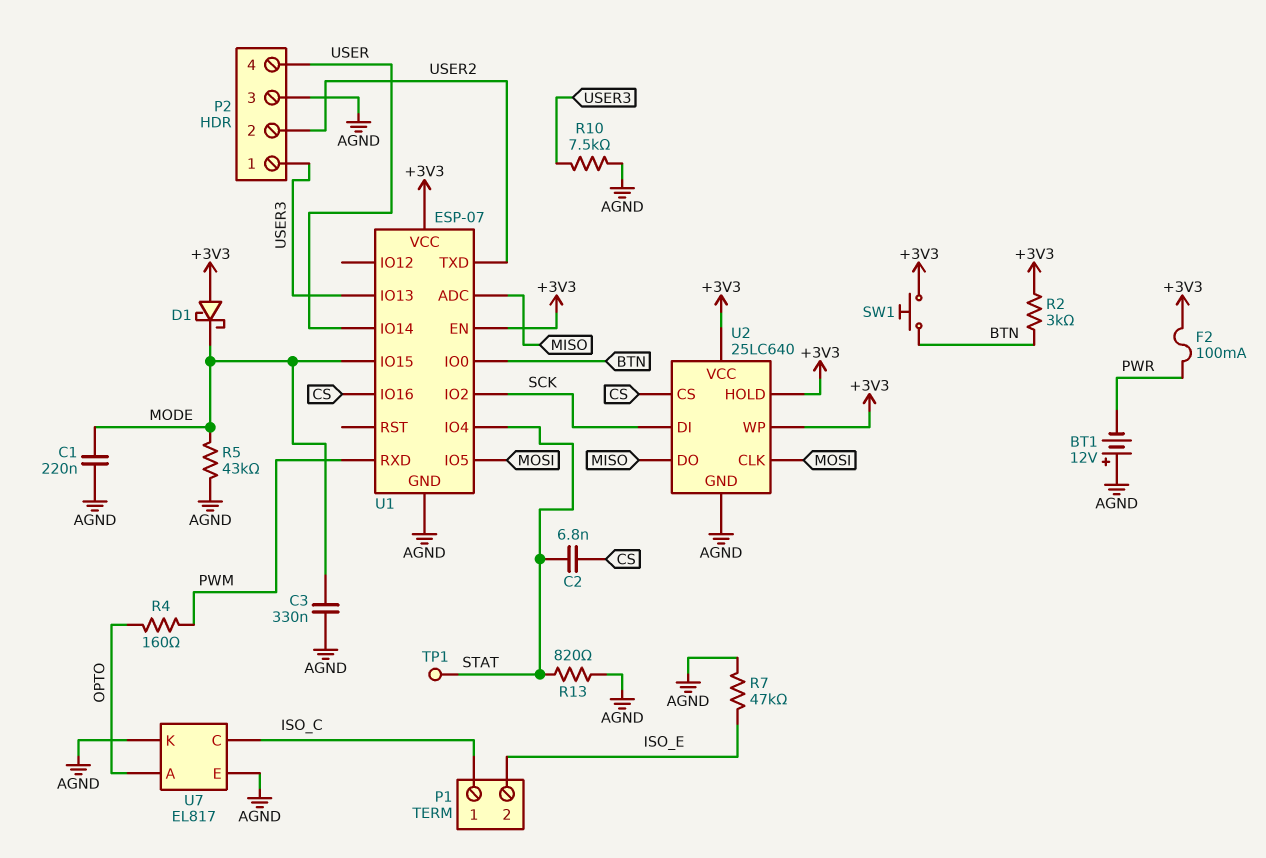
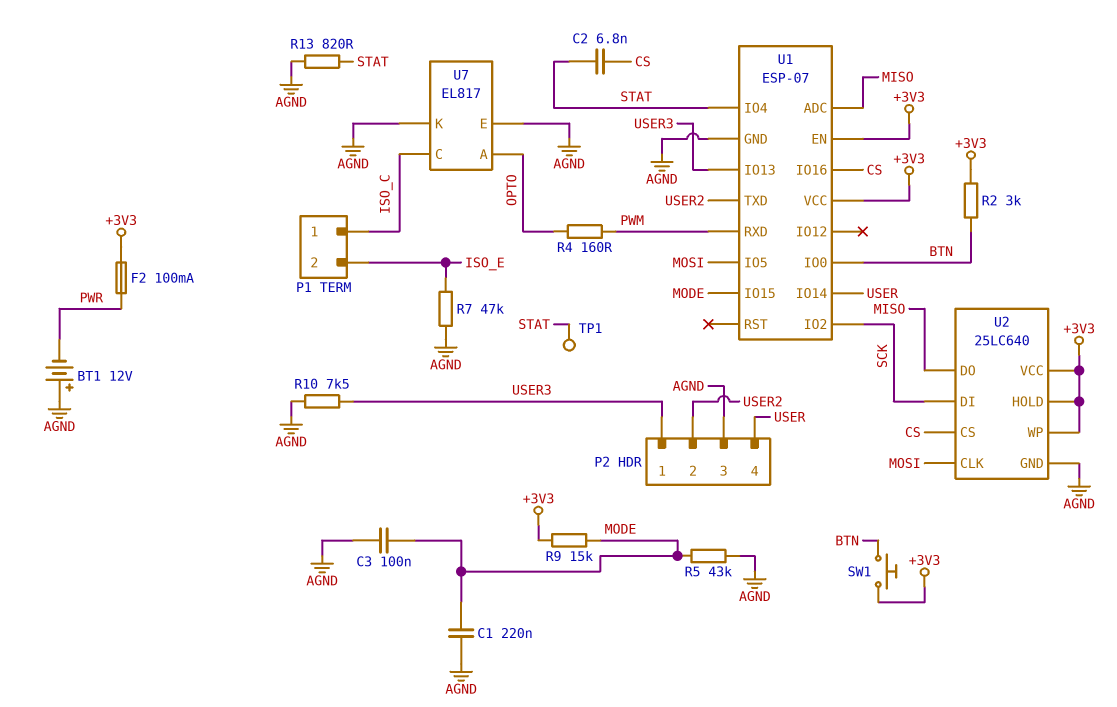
C3: 330nF (AGND, MODE) -> 100nF (AGND, MODE)
D1: schottky (A +3V3, K MODE) -> none
R9: none -> 15k (+3V3, MODE)

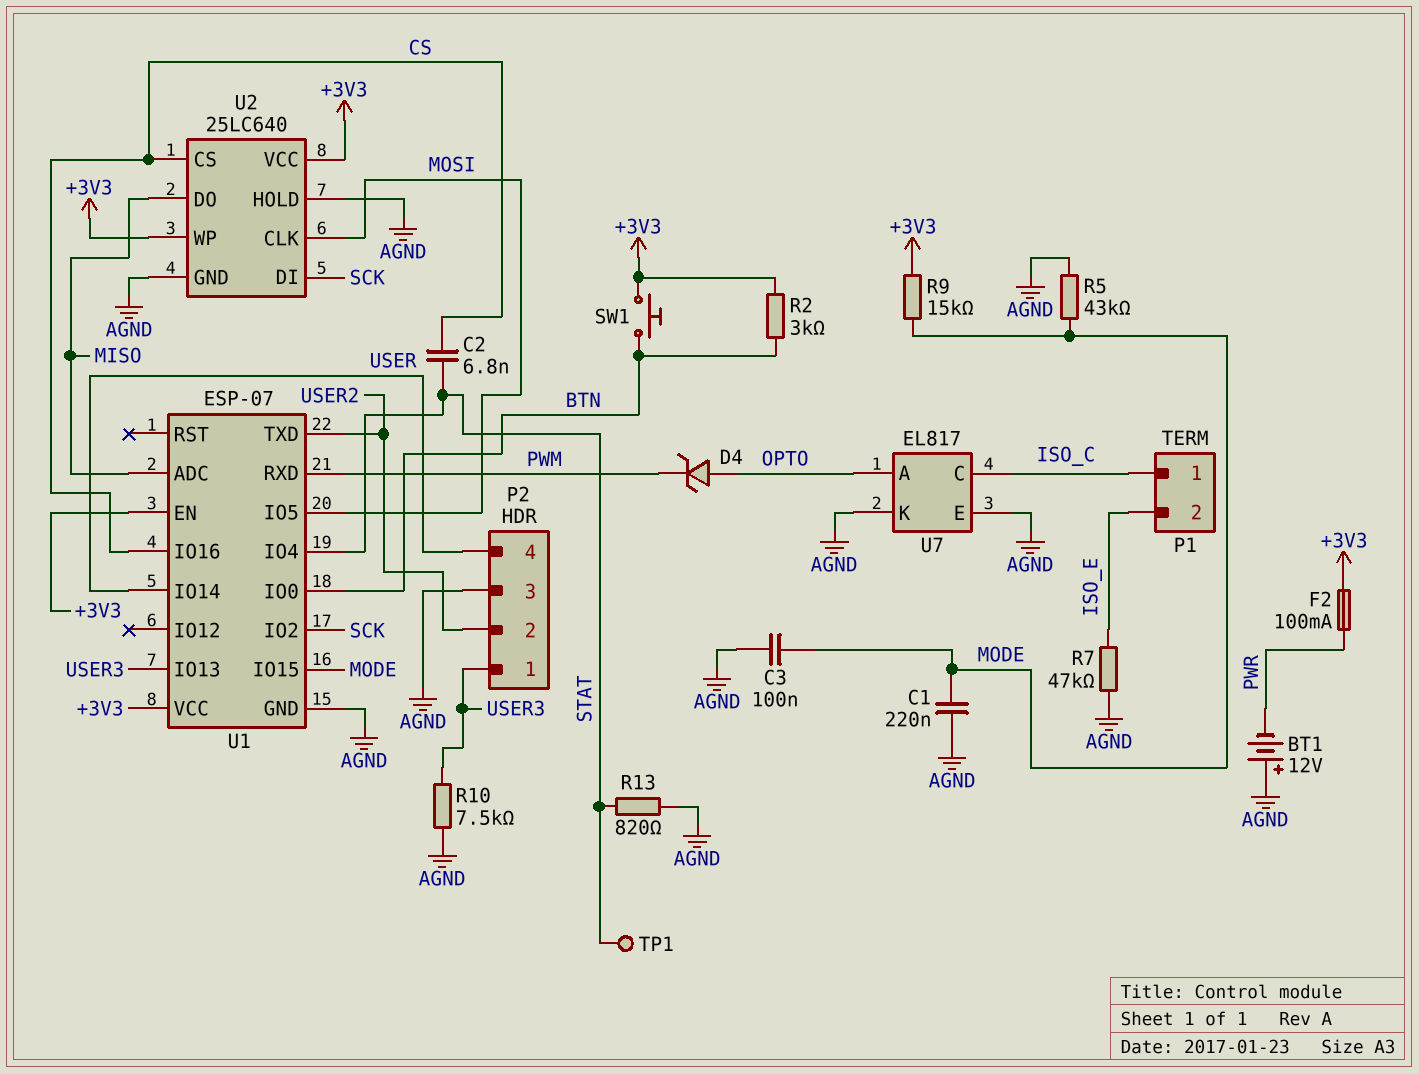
D4: none -> zener (A OPTO, K PWM)
R4: 160 (OPTO, PWM) -> none
U2 pin HOLD: +3V3 -> AGND

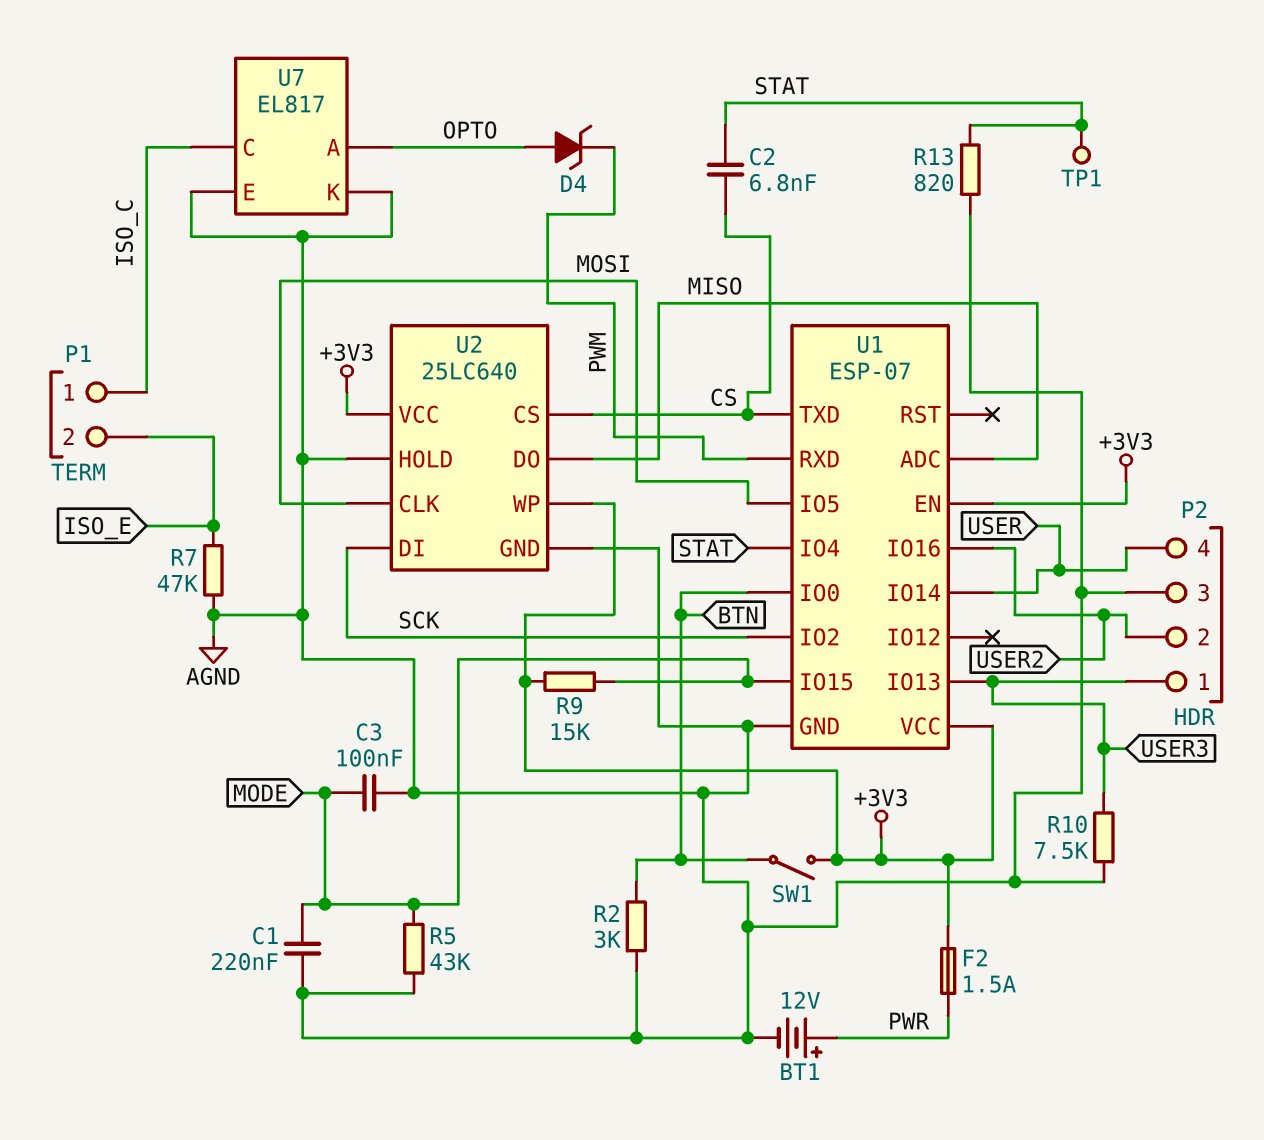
BT1: 12V (plus AGND, minus PWR) -> 12V (plus PWR, minus AGND)
F2: 100mA (+3V3, PWR) -> 1.5A (+3V3, PWR)
R2: 3k (+3V3, BTN) -> 3k (AGND, BTN)
SW1: button (+3V3, BTN) -> switch (+3V3, BTN)
U1 pin IO16: CS -> USER2
U1 pin TXD: USER2 -> CS

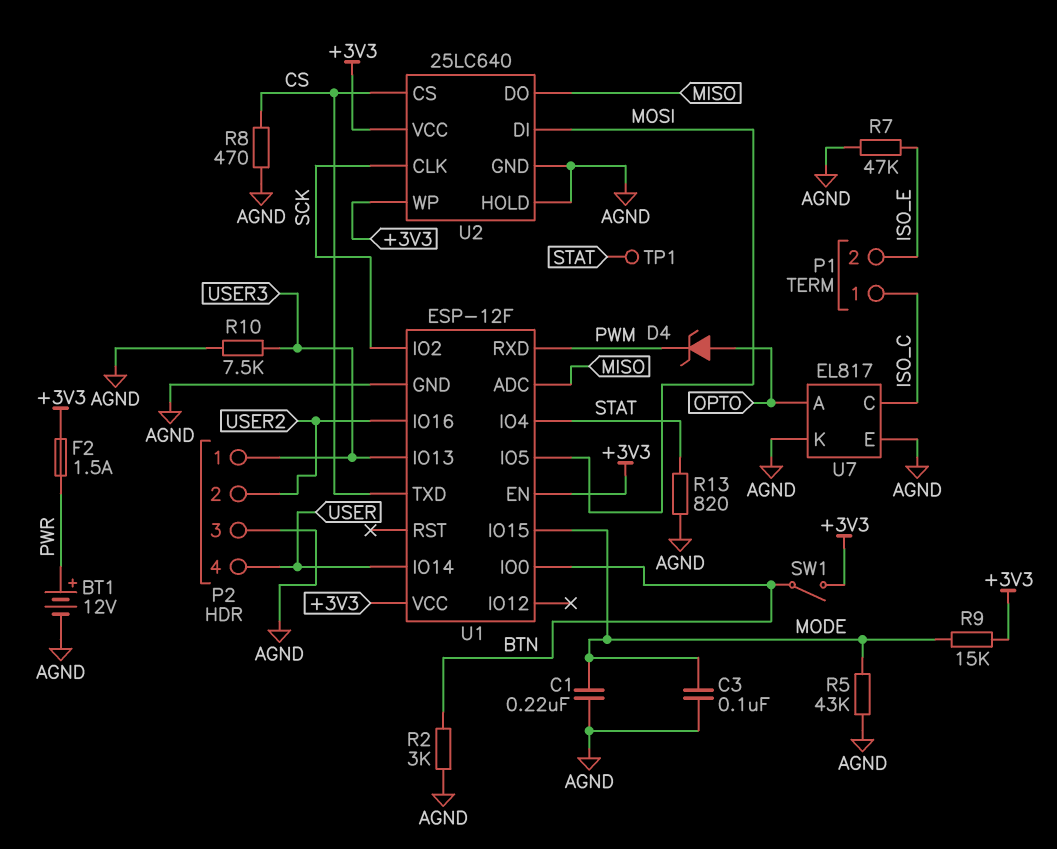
C2: 6.8nF (CS, STAT) -> none
R8: none -> 470 (AGND, CS)
U1: ESP-07 -> ESP-12F
U2 pin CLK: MOSI -> SCK
U2 pin DI: SCK -> MOSI

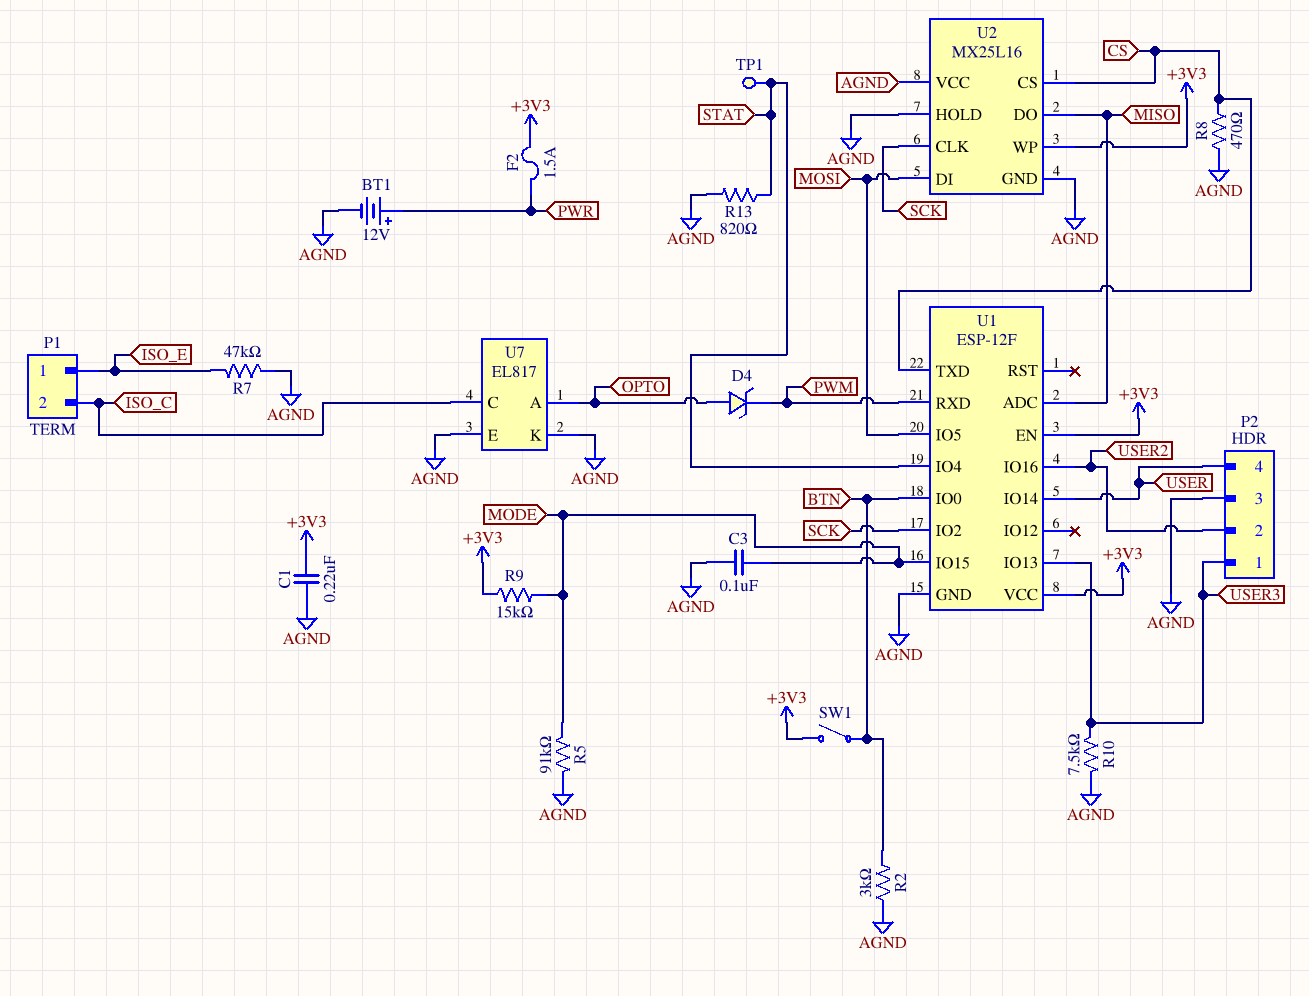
C1: 220nF (AGND, MODE) -> 220nF (+3V3, AGND)
P1 pin 1: ISO_C -> ISO_E
P1 pin 2: ISO_E -> ISO_C
R5: 43k (AGND, MODE) -> 91k (AGND, MODE)
U2: 25LC640 -> MX25L16
U2 pin VCC: +3V3 -> AGND

